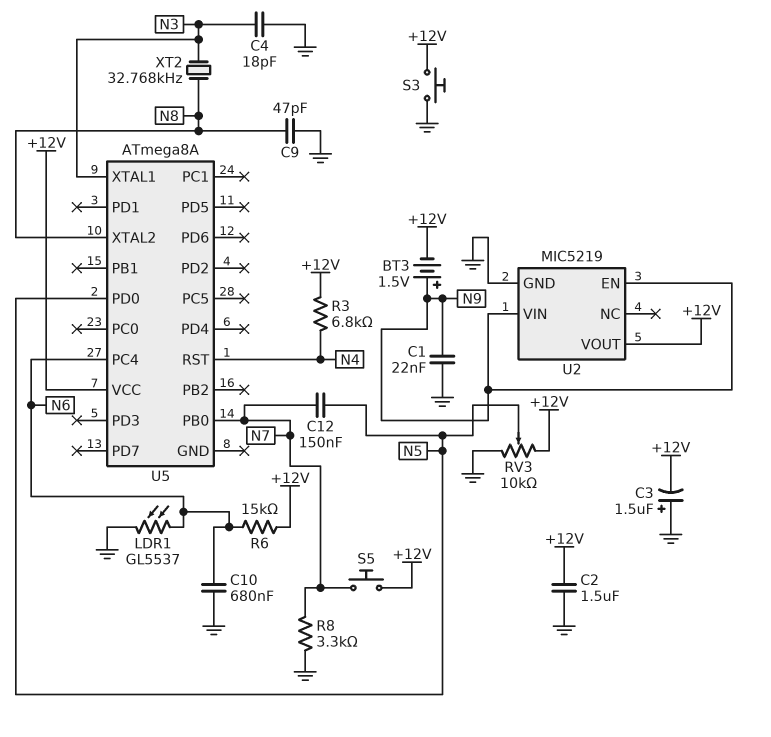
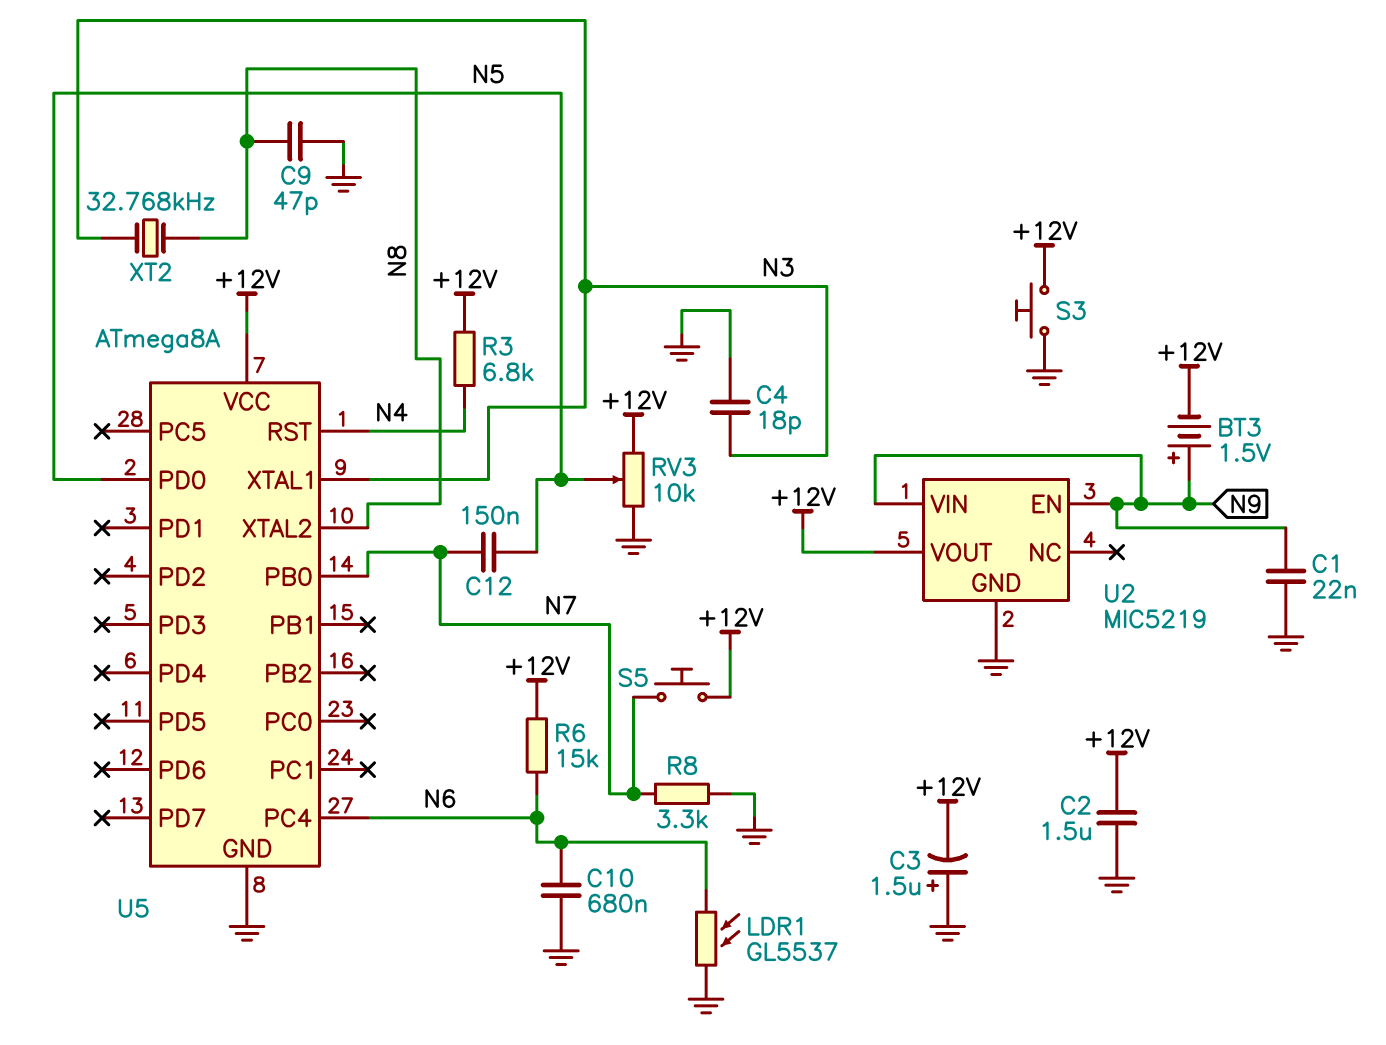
U5 pin GND: none -> GND

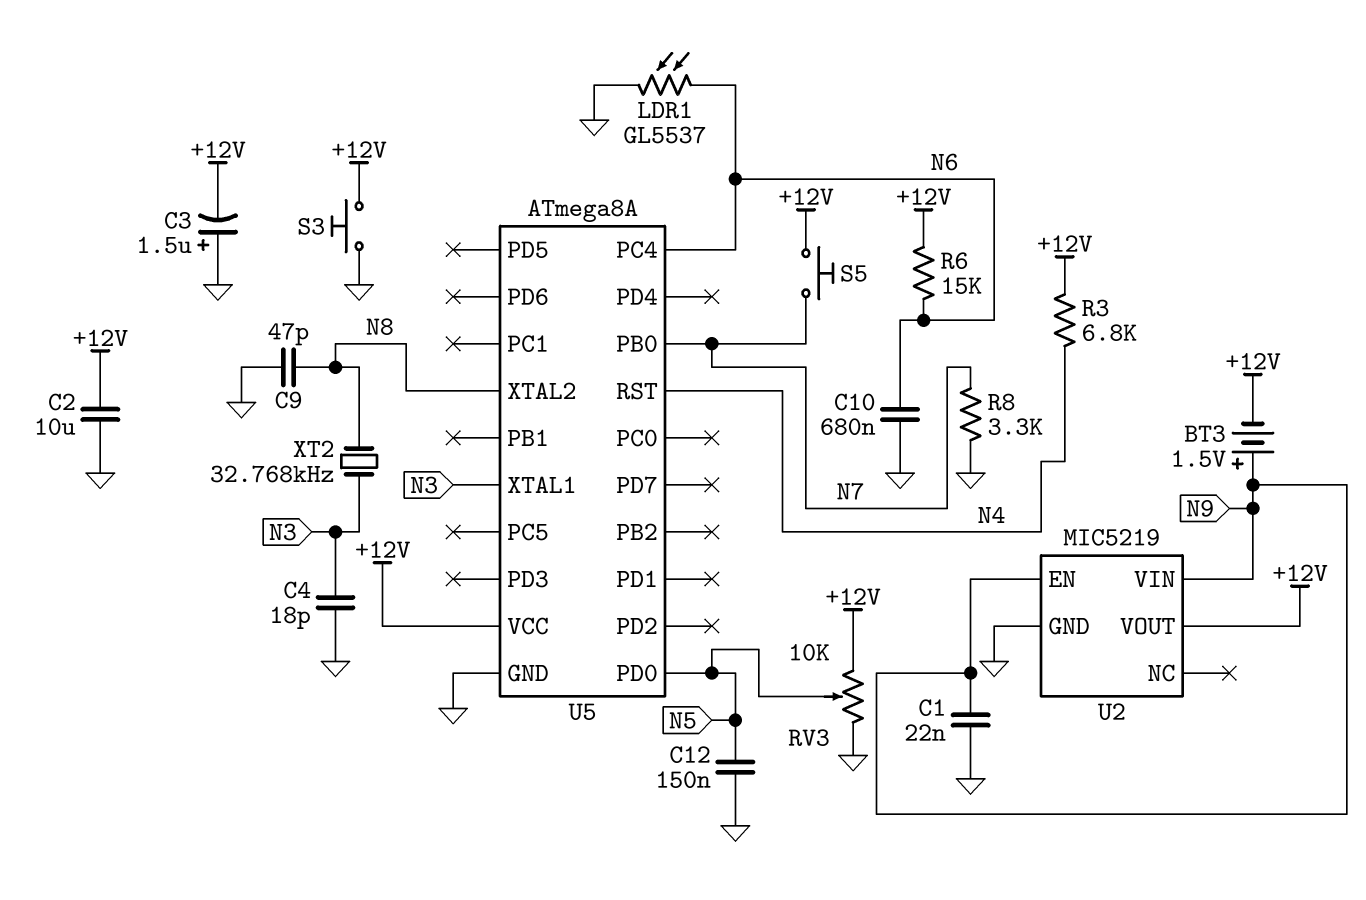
C2: 1.5uF (+12V, GND) -> 10uF (+12V, GND)
C12: 150nF (N5, N7) -> 150nF (GND, N5)

